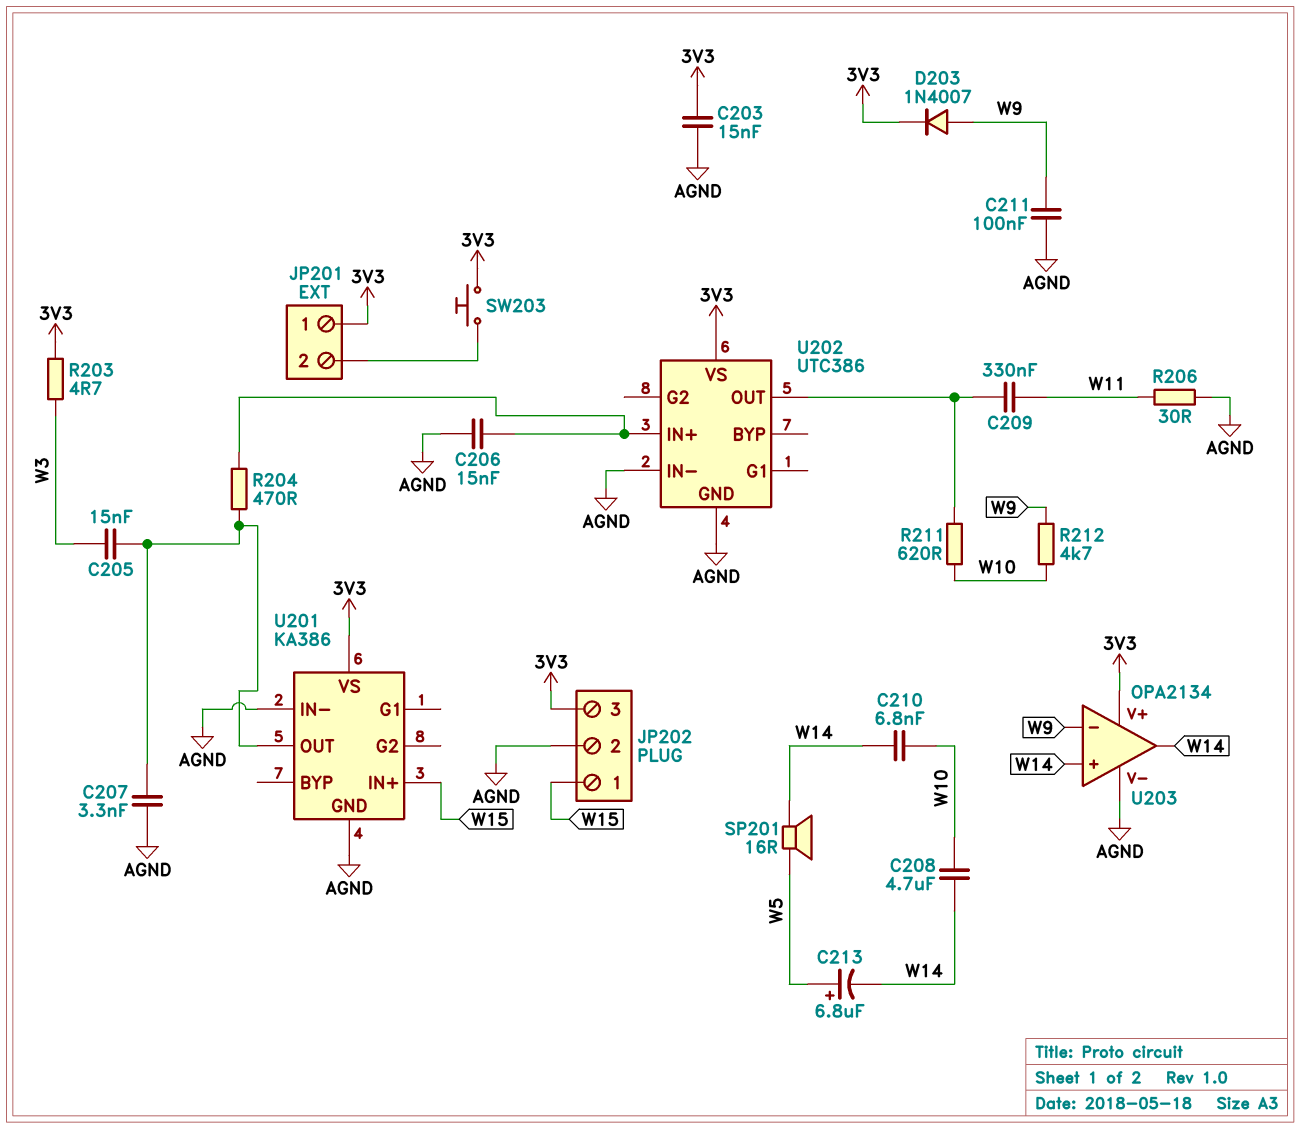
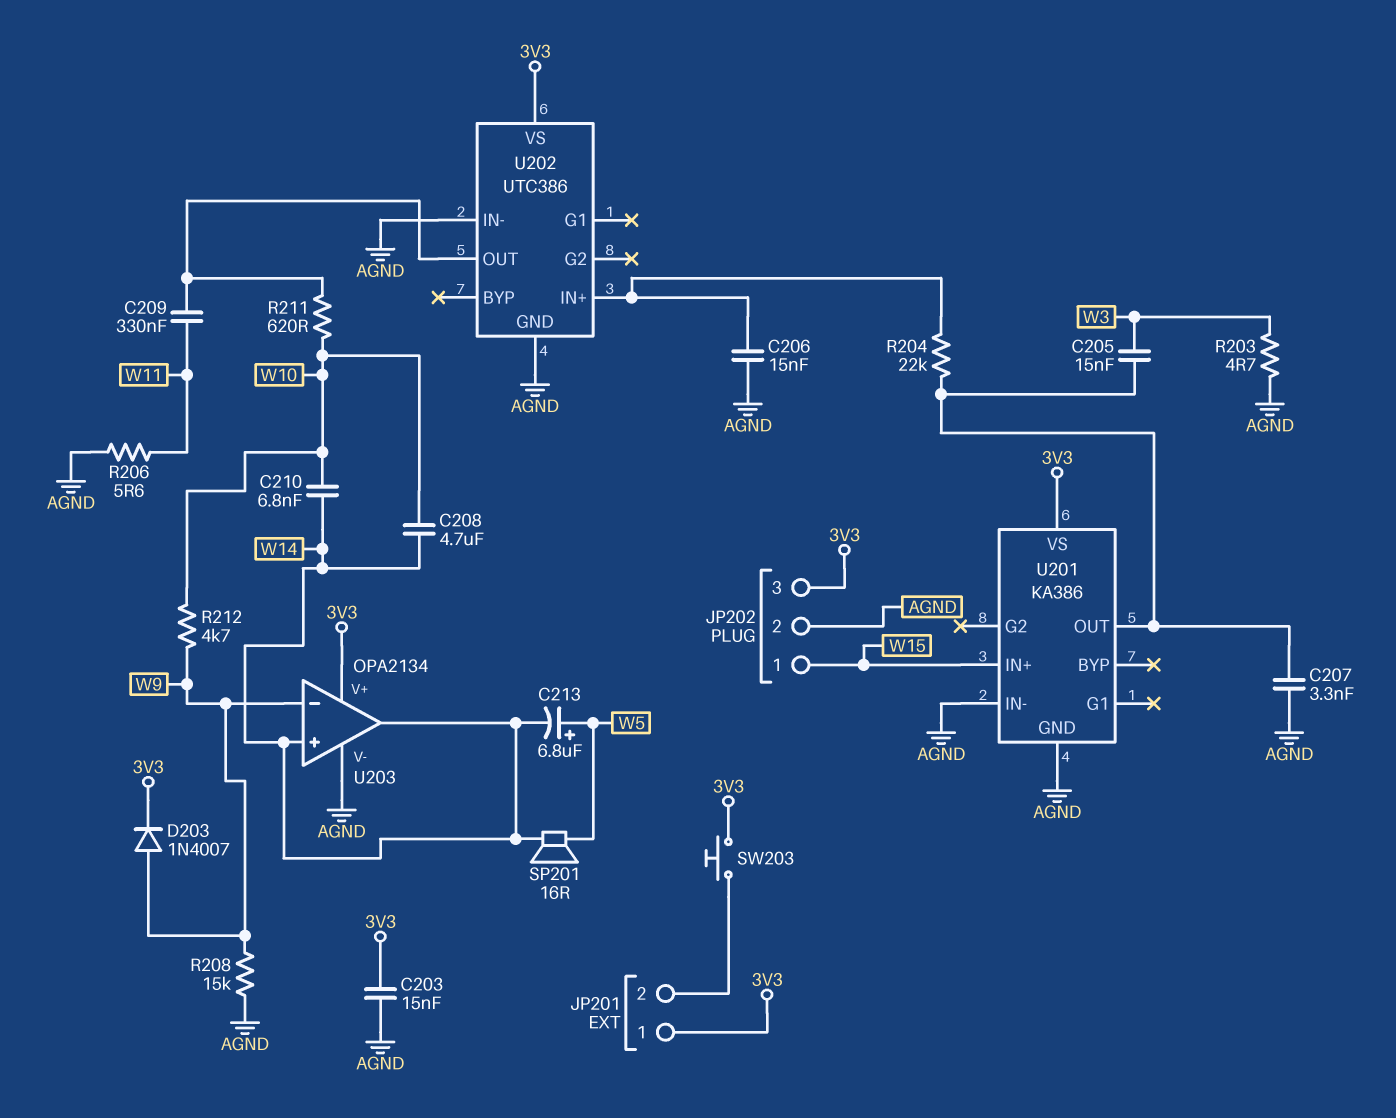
C211: 100nF (AGND, W9) -> none
R203: 4.7 (3V3, W3) -> 4.7 (AGND, W3)
R204: 470 (U201/OUT, U202/IN+) -> 22k (U201/OUT, U202/IN+)
R206: 30 (AGND, W11) -> 5.6 (AGND, W11)
R208: none -> 15k (AGND, W9)

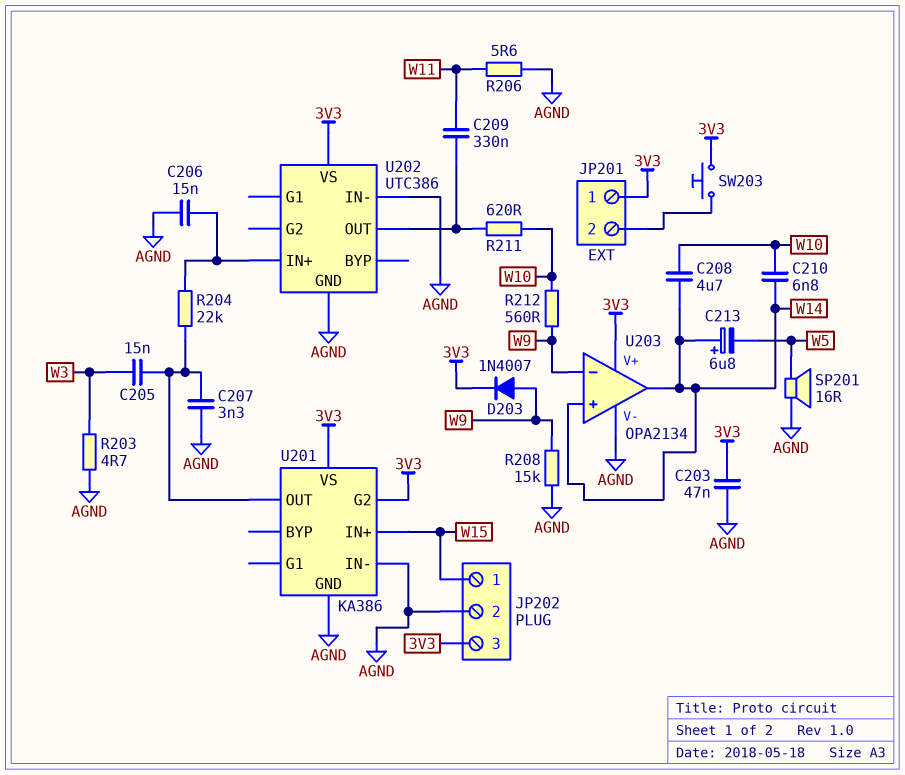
C203: 15nF (3V3, AGND) -> 47nF (3V3, AGND)
C213: 6.8uF (plus W5, minus W14) -> 6.8uF (plus W14, minus W5)
R212: 4.7k (W9, W10) -> 560 (W9, W10)
SP201: speaker 16R (W5, W14) -> speaker 16R (AGND, W5)
U201 pin G2: none -> 3V3

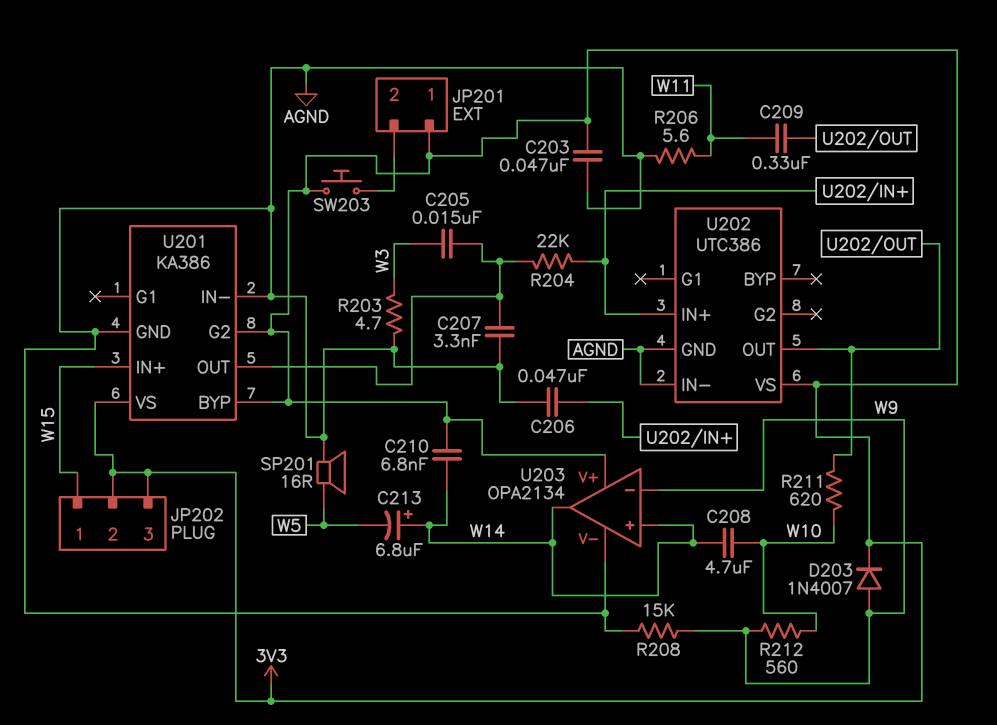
C206: 15nF (AGND, U202/IN+) -> 47nF (AGND, U202/IN+)
C210: 6.8nF (W10, W14) -> 6.8nF (3V3, W14)
JP202 pin 2: AGND -> 3V3
U201 pin BYP: none -> 3V3

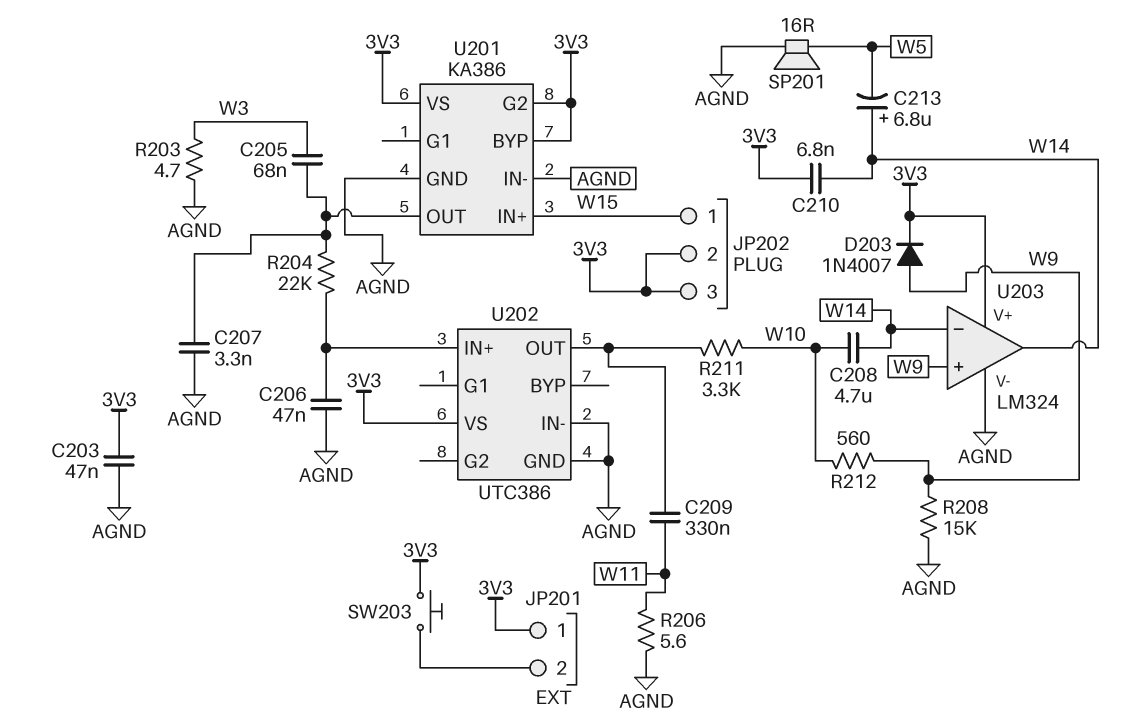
C205: 15nF (U201/OUT, W3) -> 68nF (U201/OUT, W3)
R211: 620 (U202/OUT, W10) -> 3.3k (U202/OUT, W10)
U203: OPA2134 -> LM324
U203 pin in+: W14 -> W9
U203 pin in-: W9 -> W14

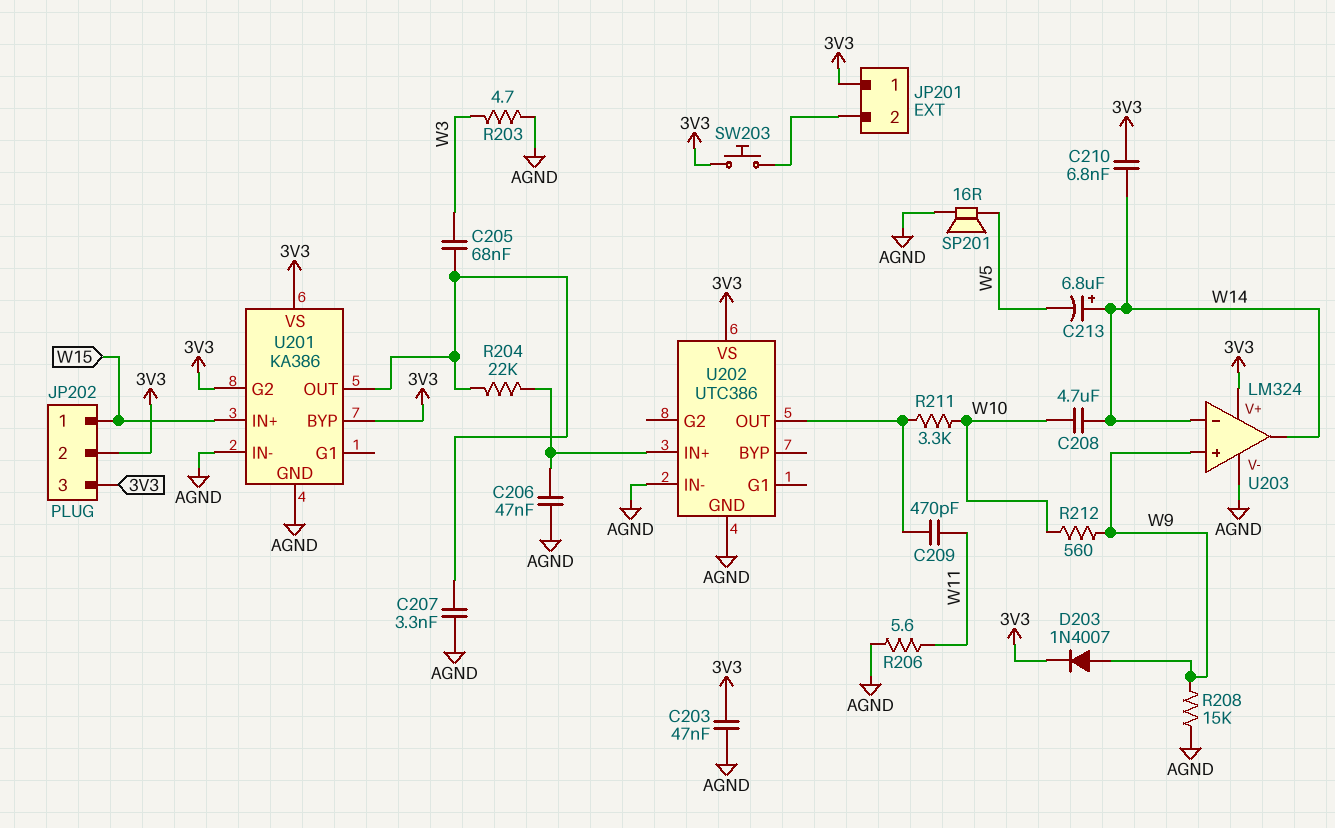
C209: 330nF (U202/OUT, W11) -> 470pF (U202/OUT, W11)

